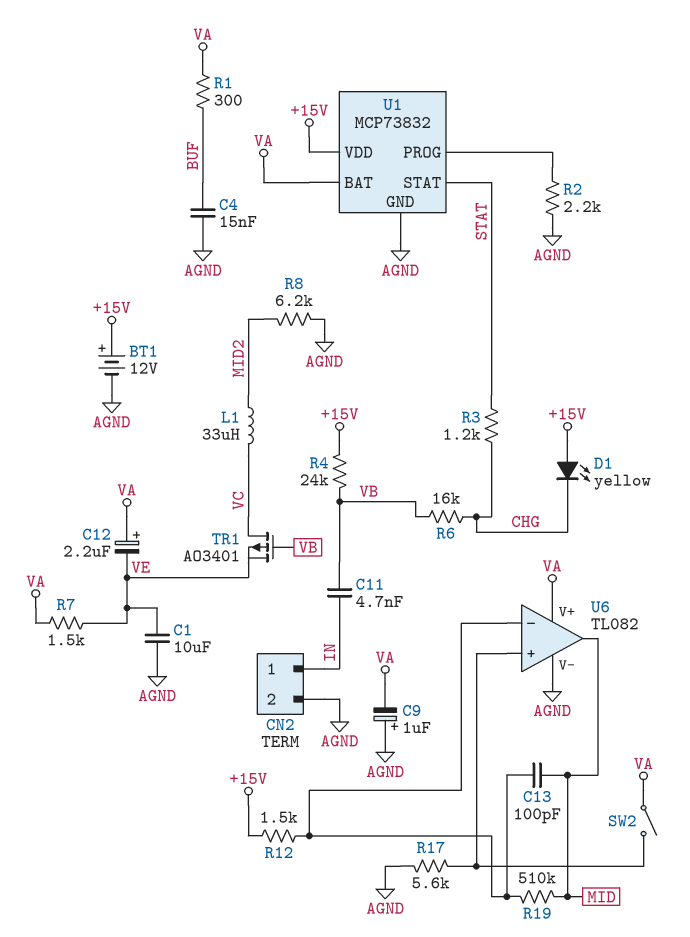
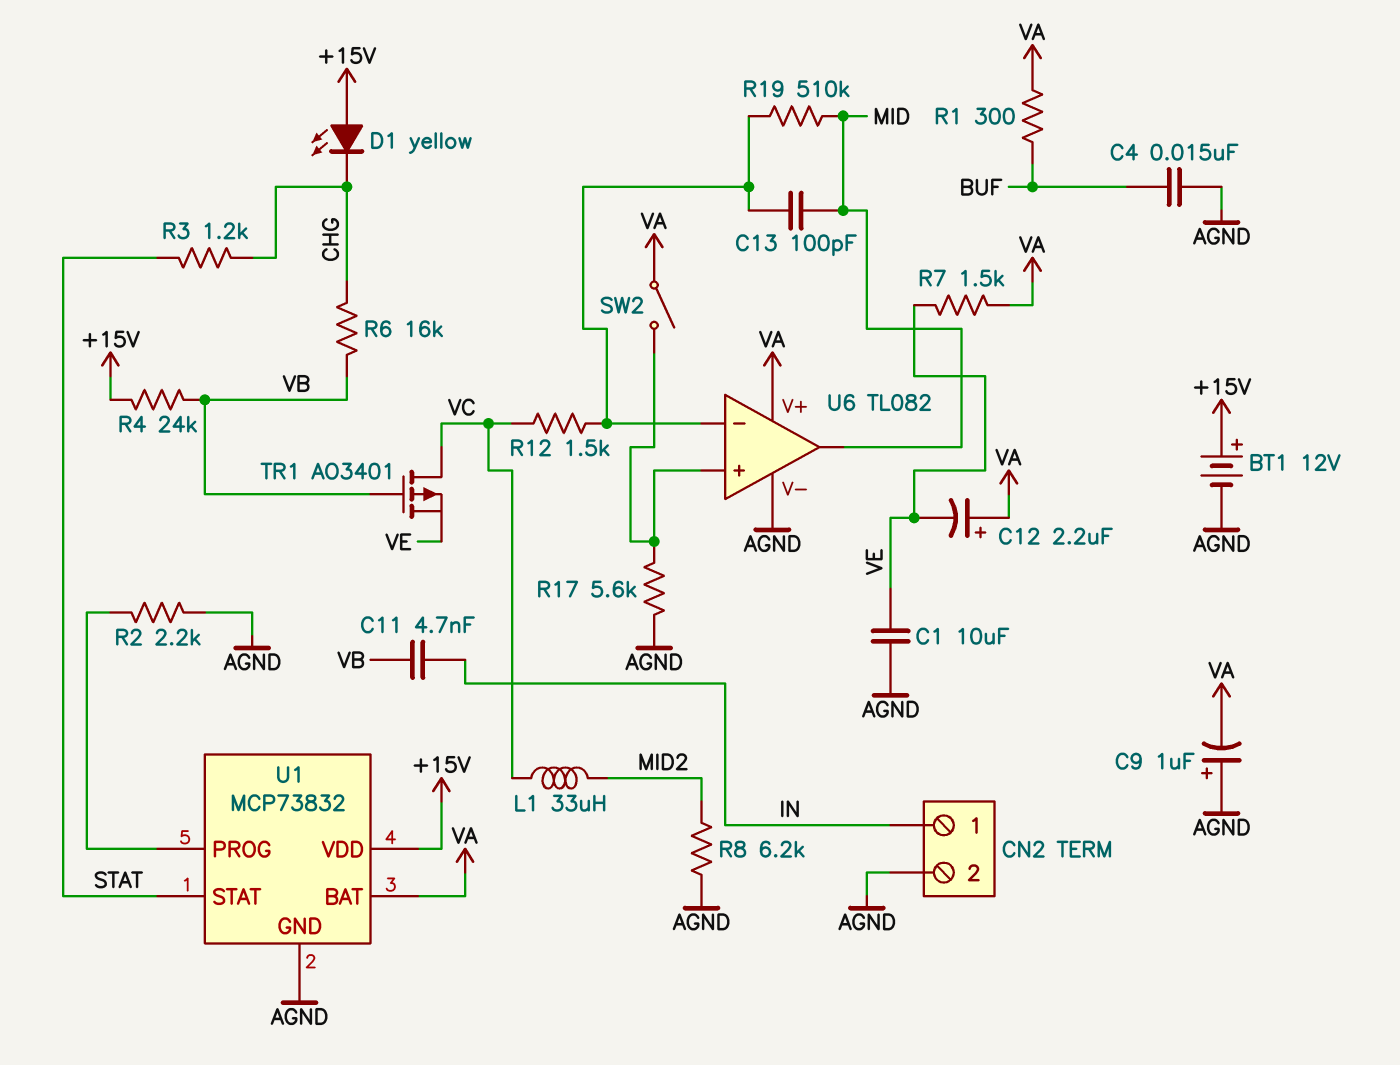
R12: 1.5k (+15V, U6/in-) -> 1.5k (U6/in-, VC)

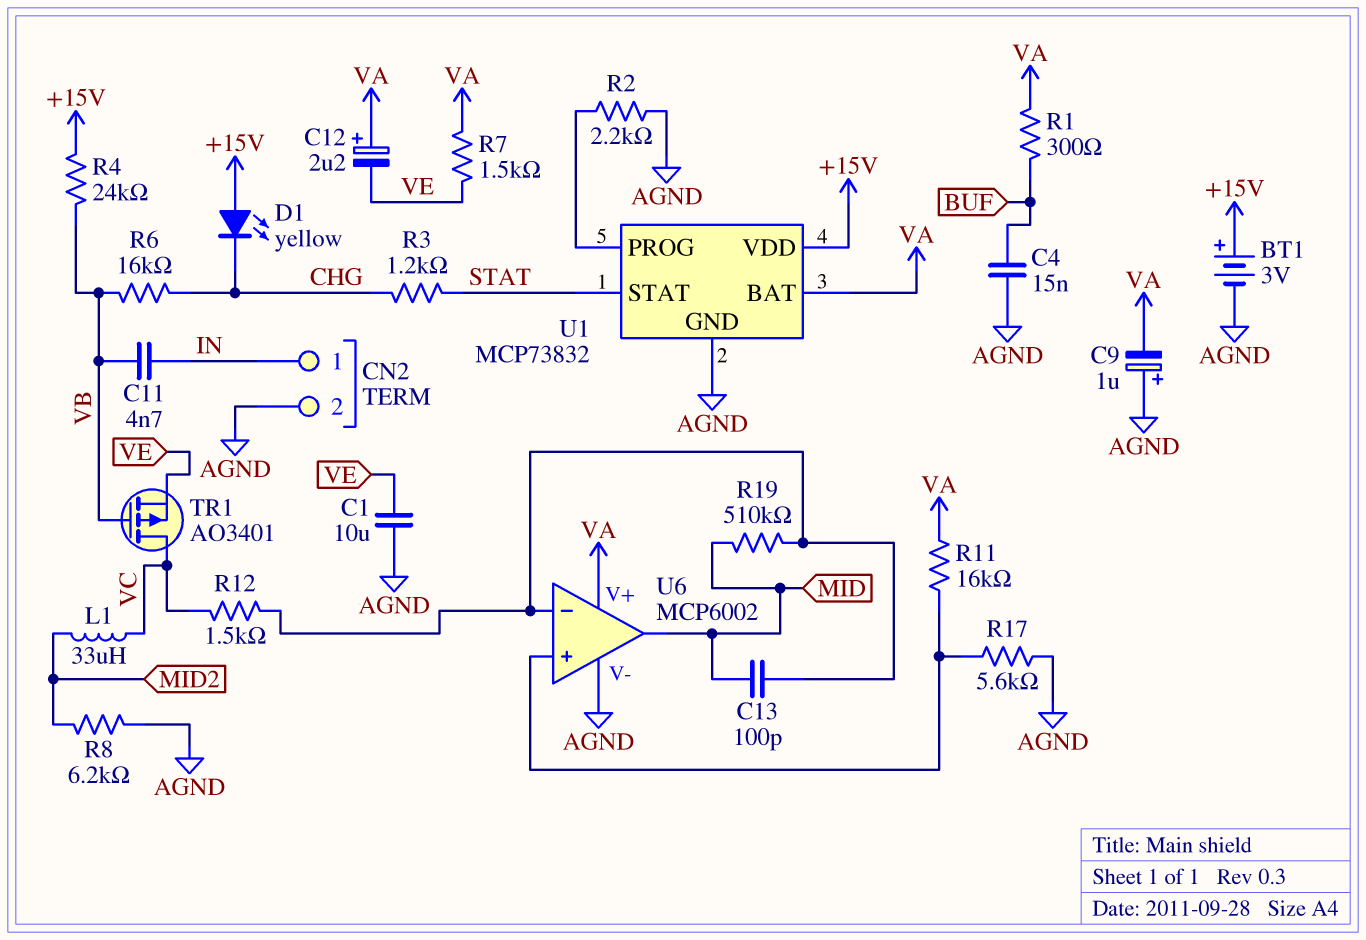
BT1: 12V (plus +15V, minus AGND) -> 3V (plus +15V, minus AGND)
R11: none -> 16k (U6/in+, VA)
SW2: switch (U6/in+, VA) -> none
U6: TL082 -> MCP6002

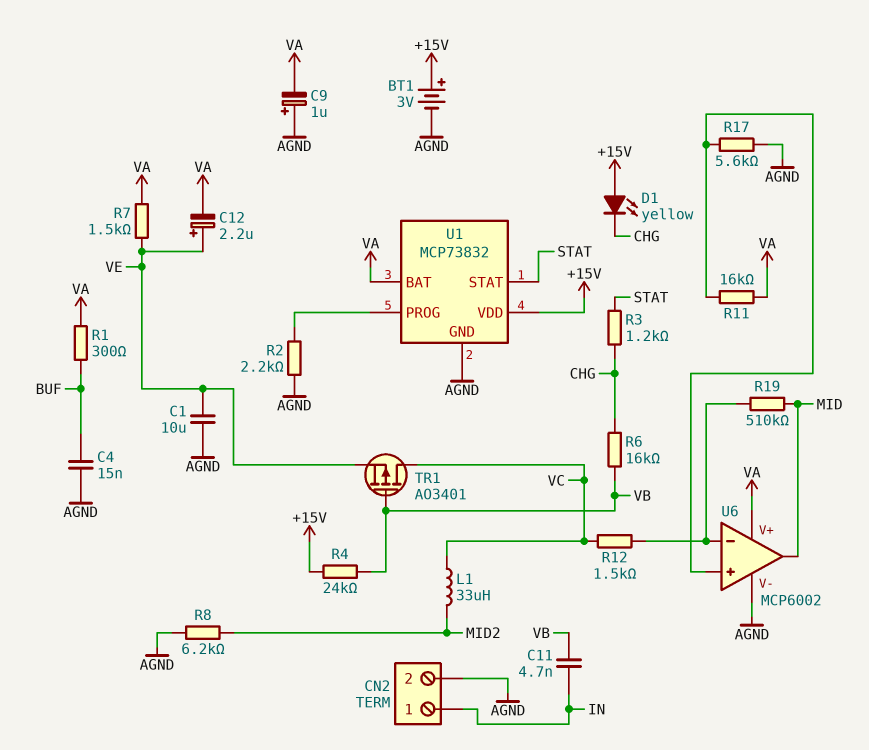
C12: 2.2uF (plus VA, minus VE) -> 2.2uF (plus VE, minus VA)
C13: 100pF (MID, U6/in-) -> none

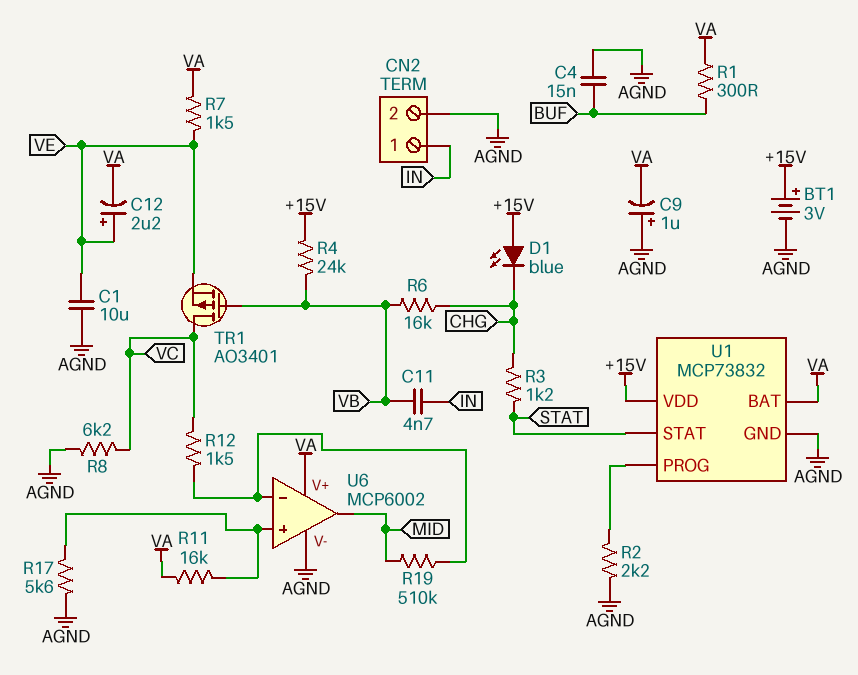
D1: LED yellow (A +15V, K CHG) -> LED blue (A +15V, K CHG)
L1: 33uH (MID2, VC) -> none
R8: 6.2k (AGND, MID2) -> 6.2k (AGND, VC)

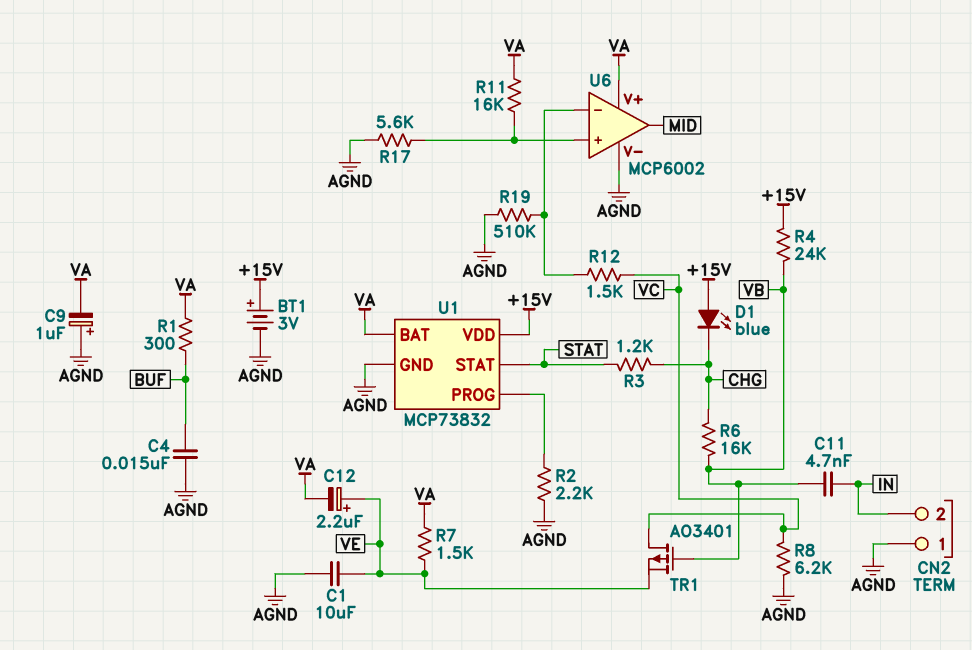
CN2 pin 1: IN -> AGND
CN2 pin 2: AGND -> IN
R19: 510k (MID, U6/in-) -> 510k (AGND, U6/in-)

